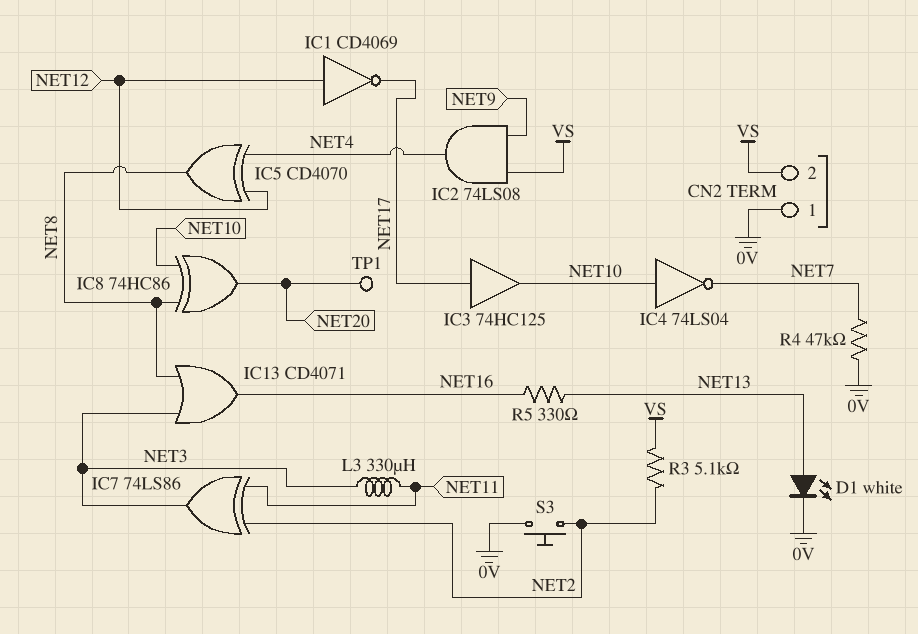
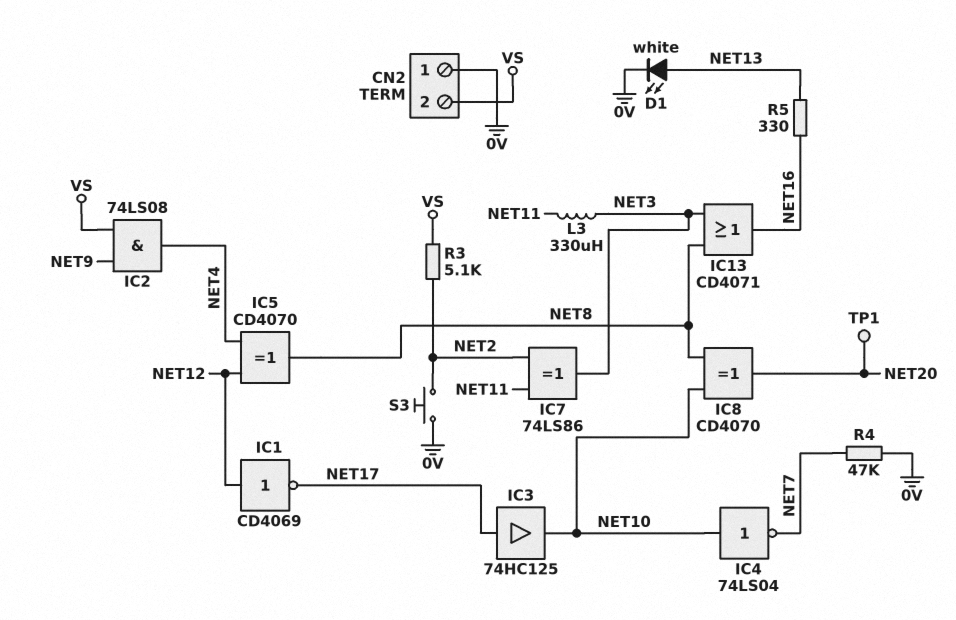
IC8: XOR 74HC86 (in NET8, in NET10, out NET20) -> XOR CD4070 (in NET8, in NET10, out NET20)

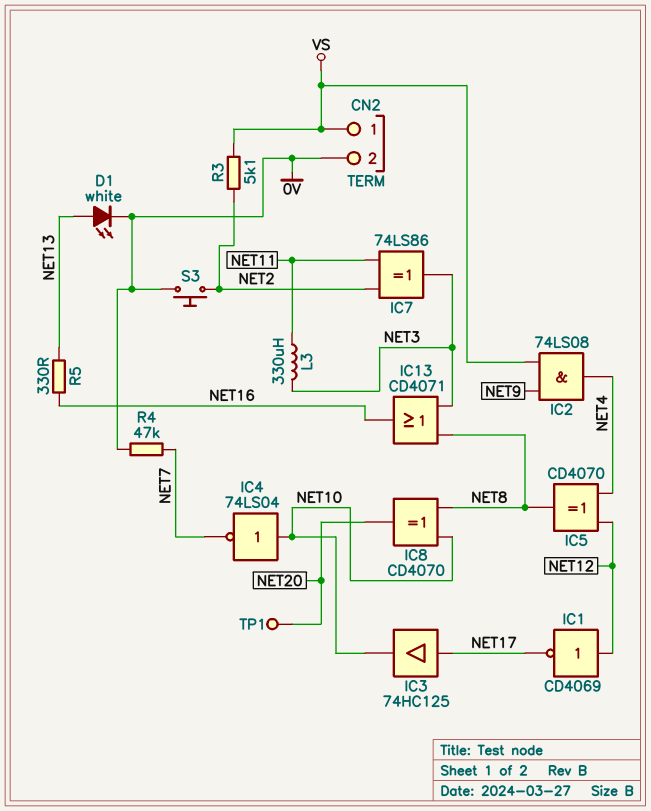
CN2 pin 1: 0V -> VS
CN2 pin 2: VS -> 0V

